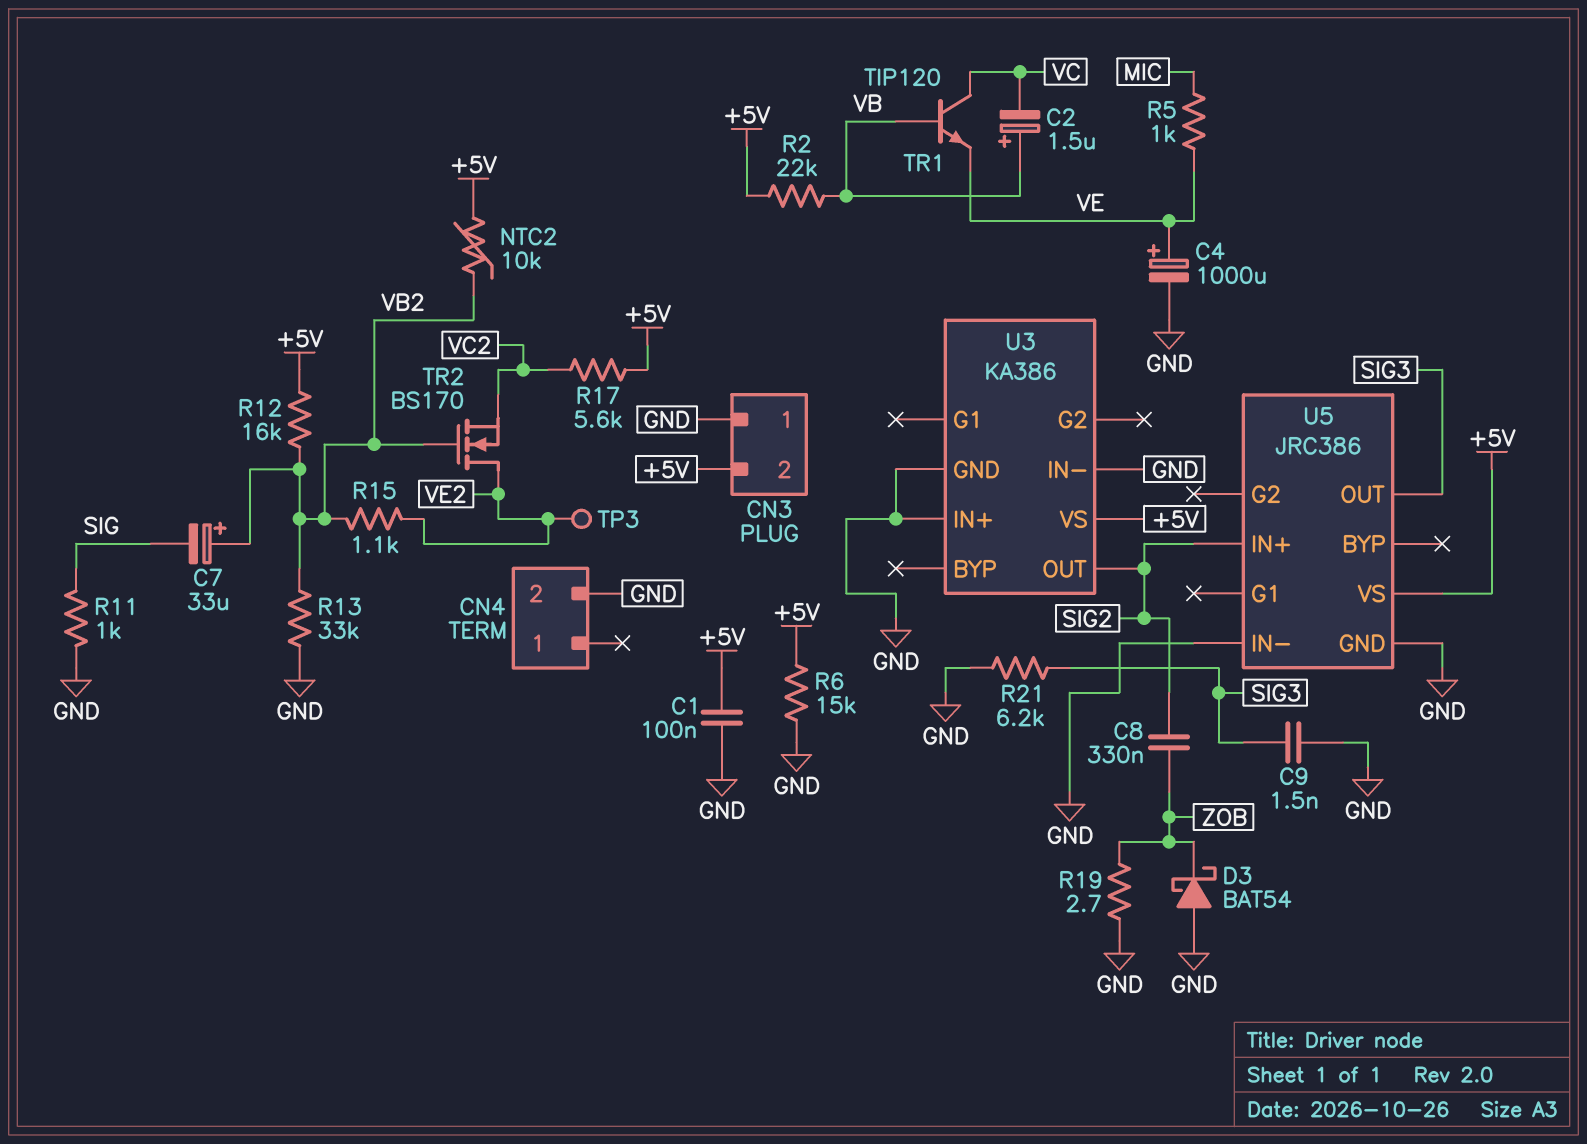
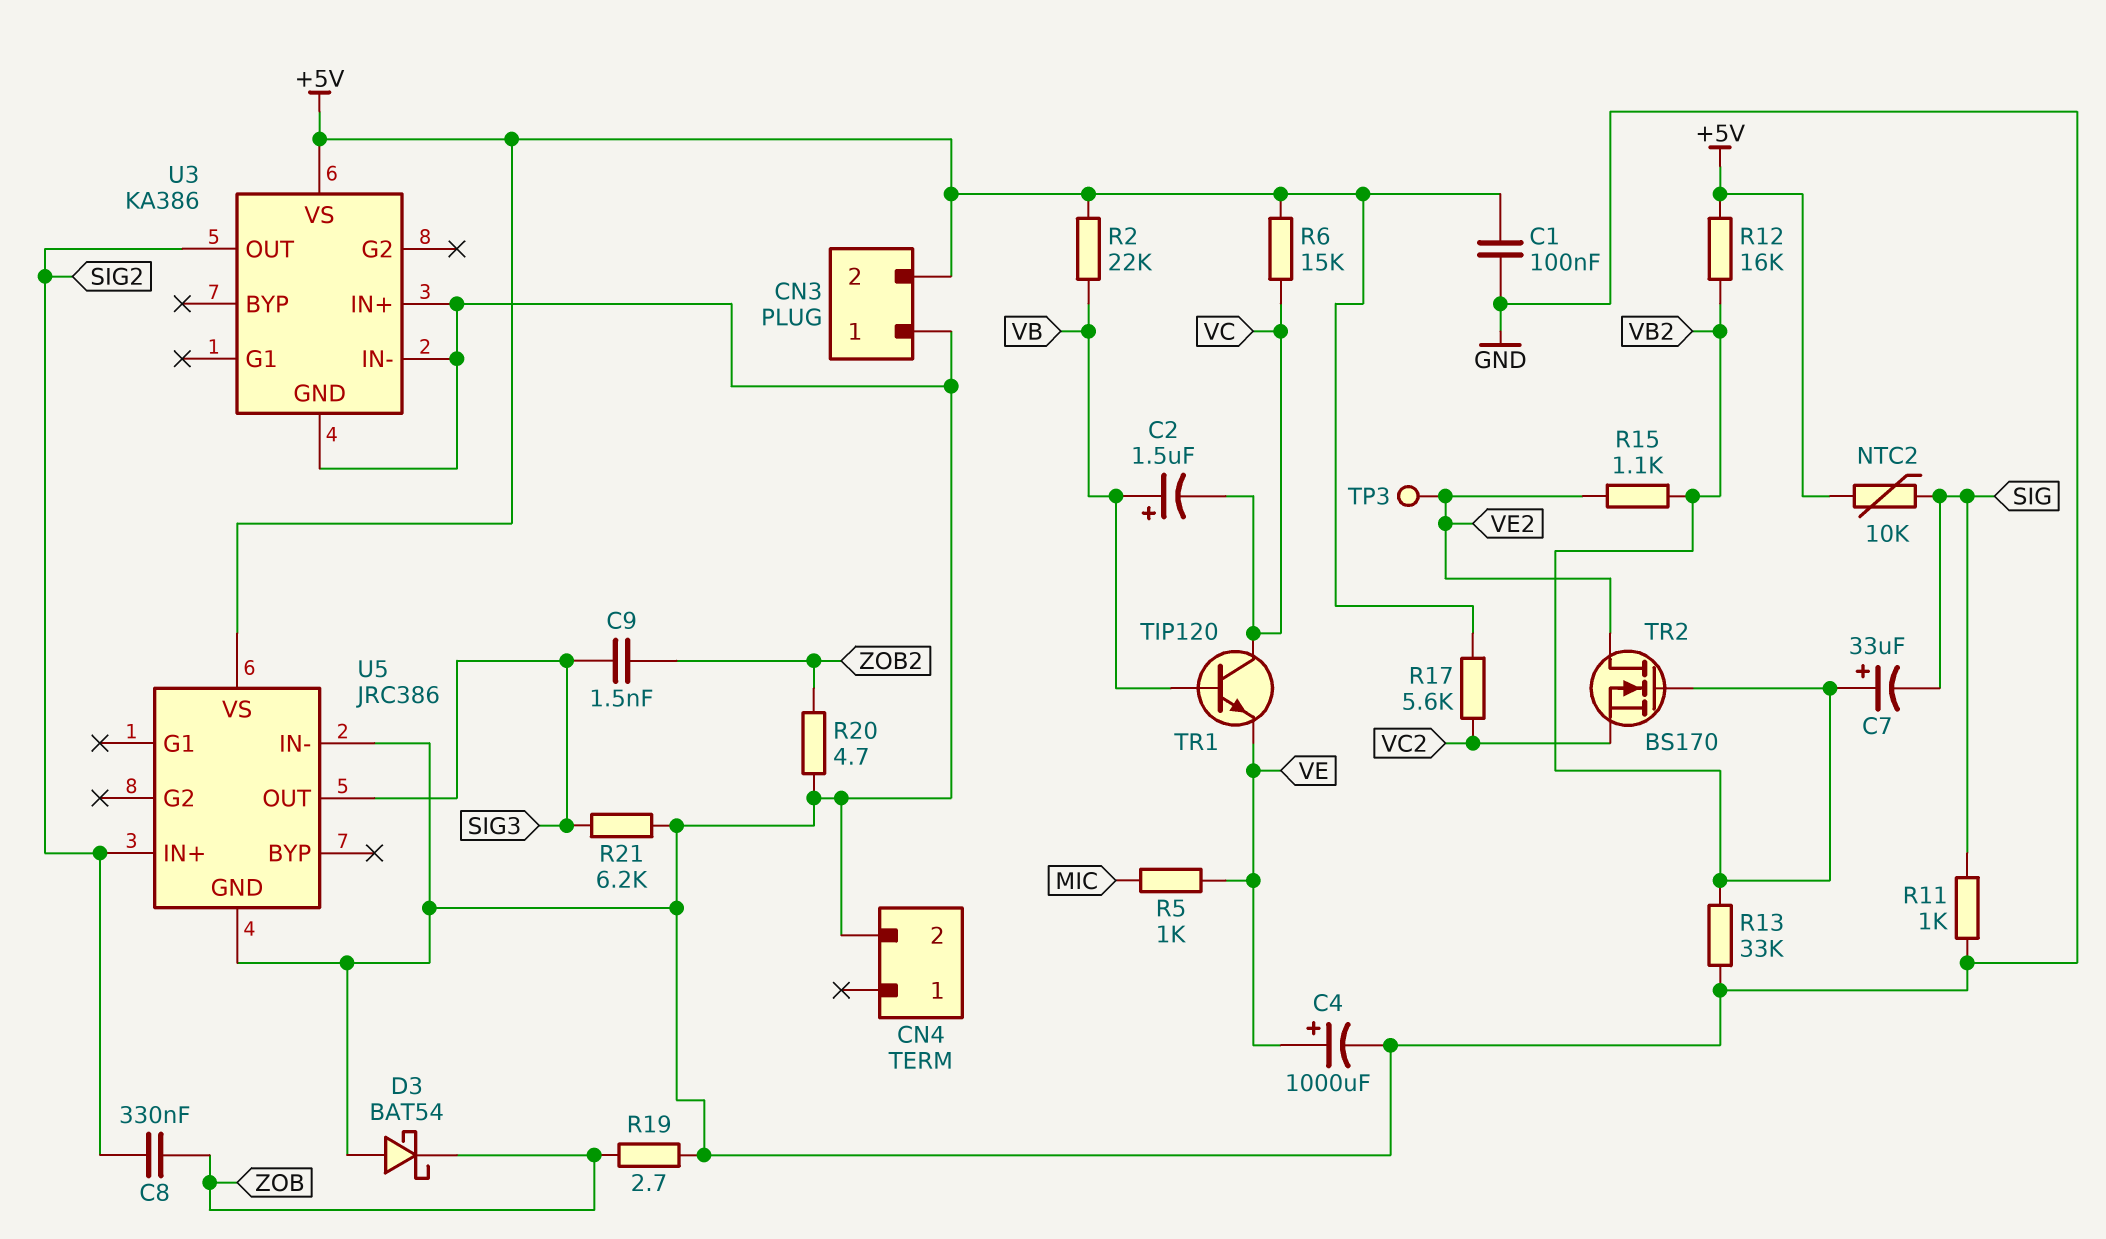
C9: 1.5nF (GND, SIG3) -> 1.5nF (SIG3, ZOB2)
NTC2: 10k (+5V, VB2) -> 10k (+5V, SIG)
R6: 15k (+5V, GND) -> 15k (+5V, VC)
R20: none -> 4.7 (GND, ZOB2)

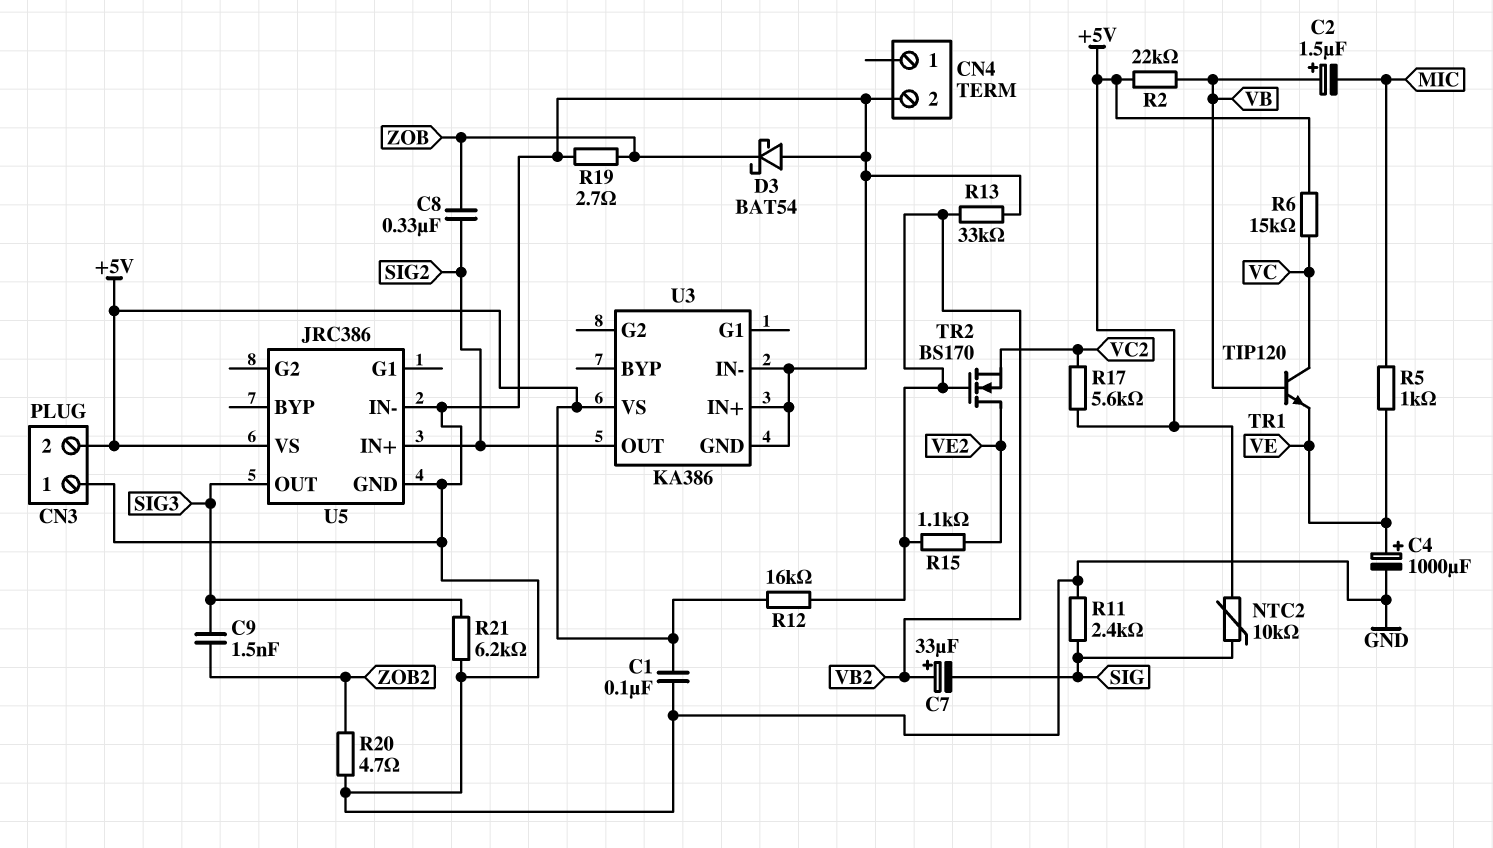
C2: 1.5uF (plus VB, minus VC) -> 1.5uF (plus VB, minus MIC)
R11: 1k (GND, SIG) -> 2.4k (GND, SIG)
TP3: test point (VE2) -> none

